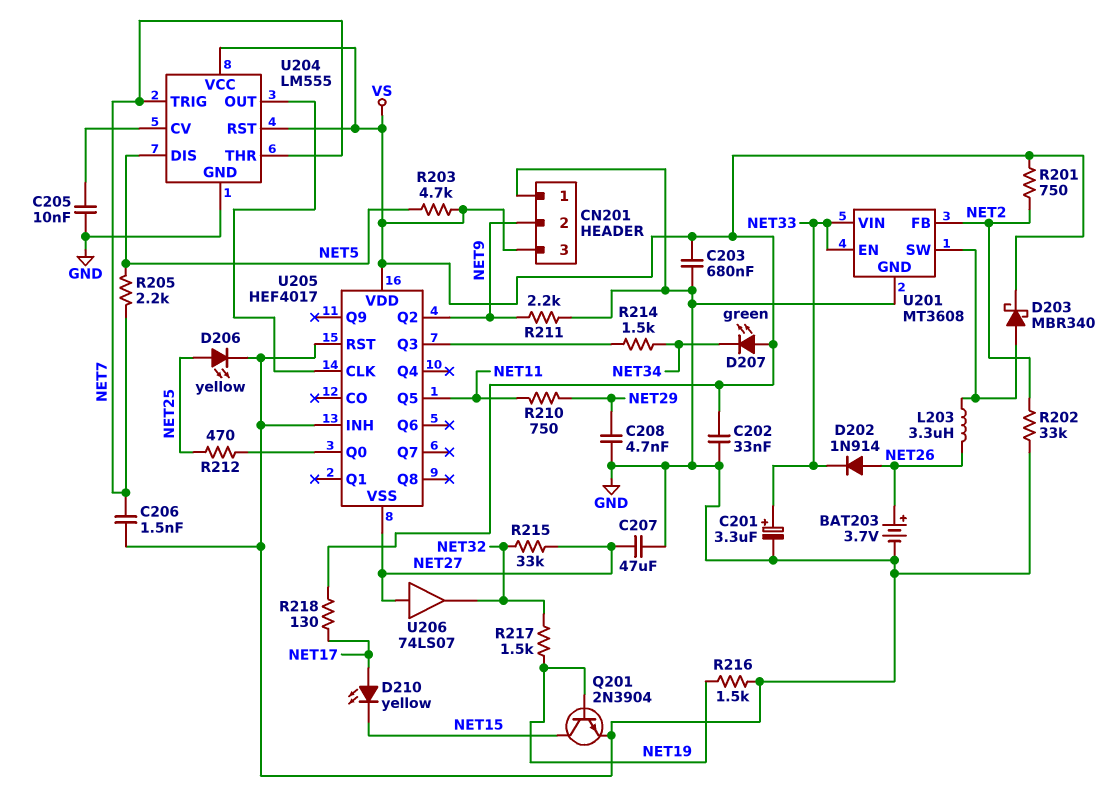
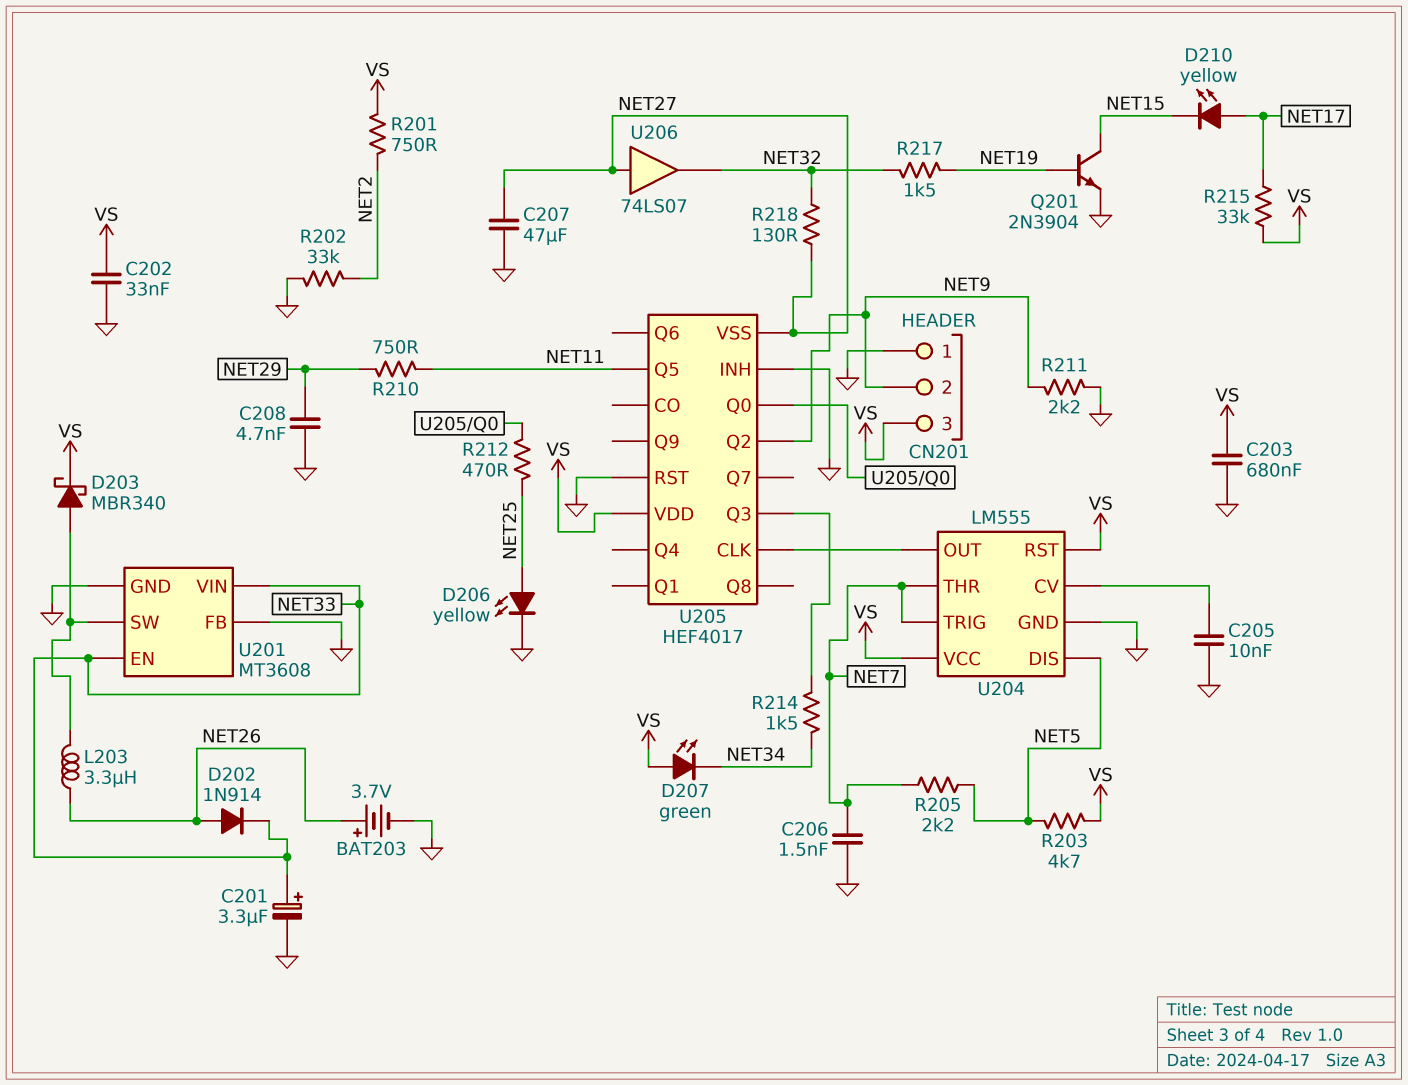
R215: 33k (NET27, NET32) -> 33k (NET17, VS)
R216: 1.5k (GND, NET19) -> none
R218: 130 (NET17, VS) -> 130 (NET27, NET32)
U201 pin FB: NET2 -> GND

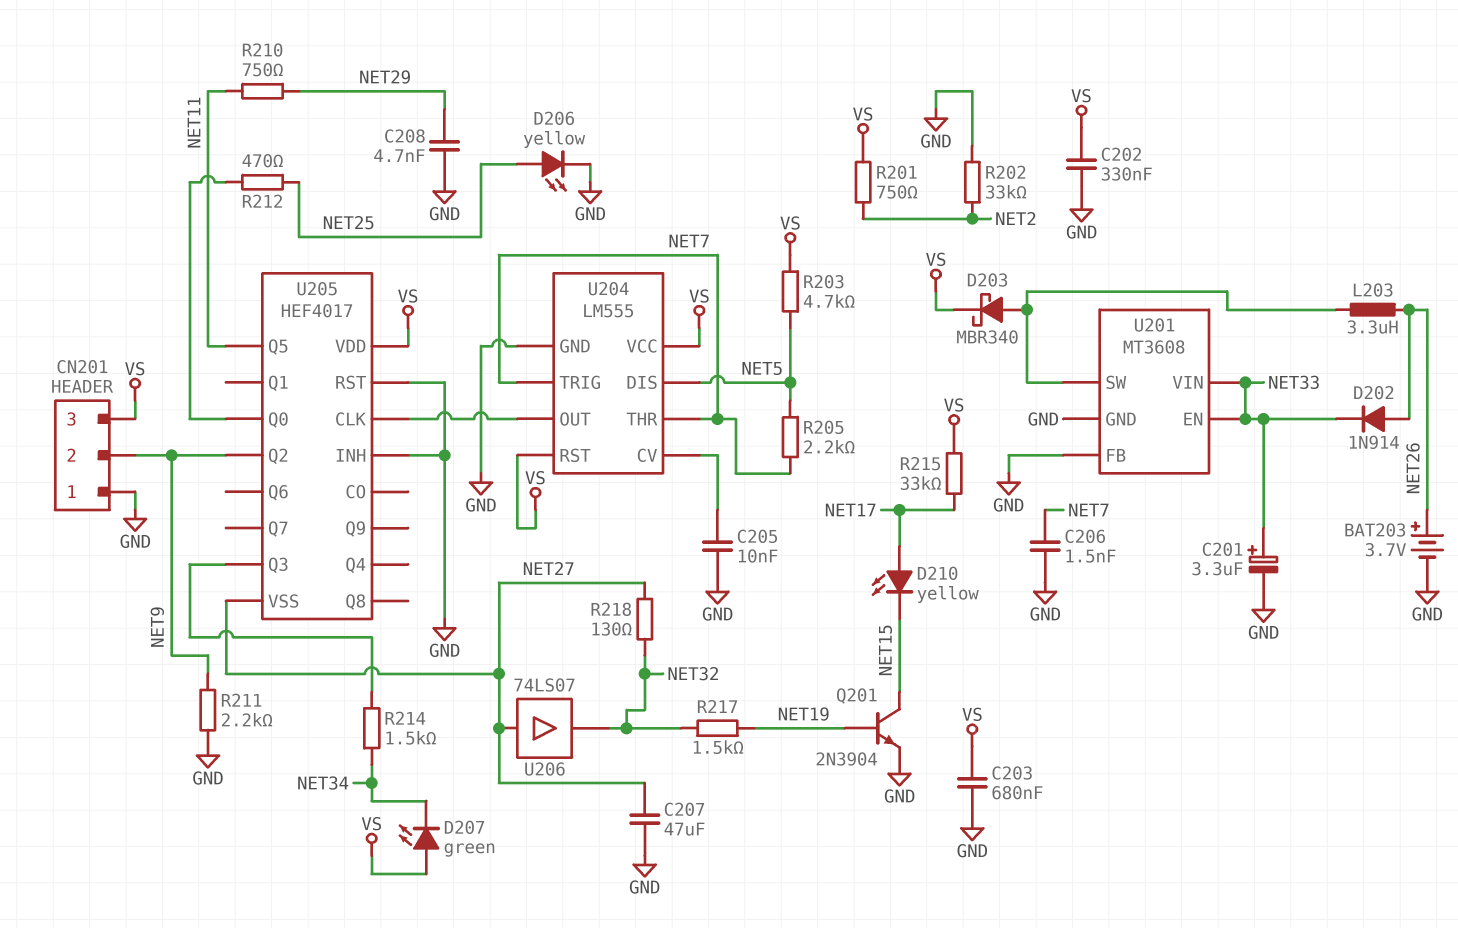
C202: 33nF (GND, VS) -> 330nF (GND, VS)

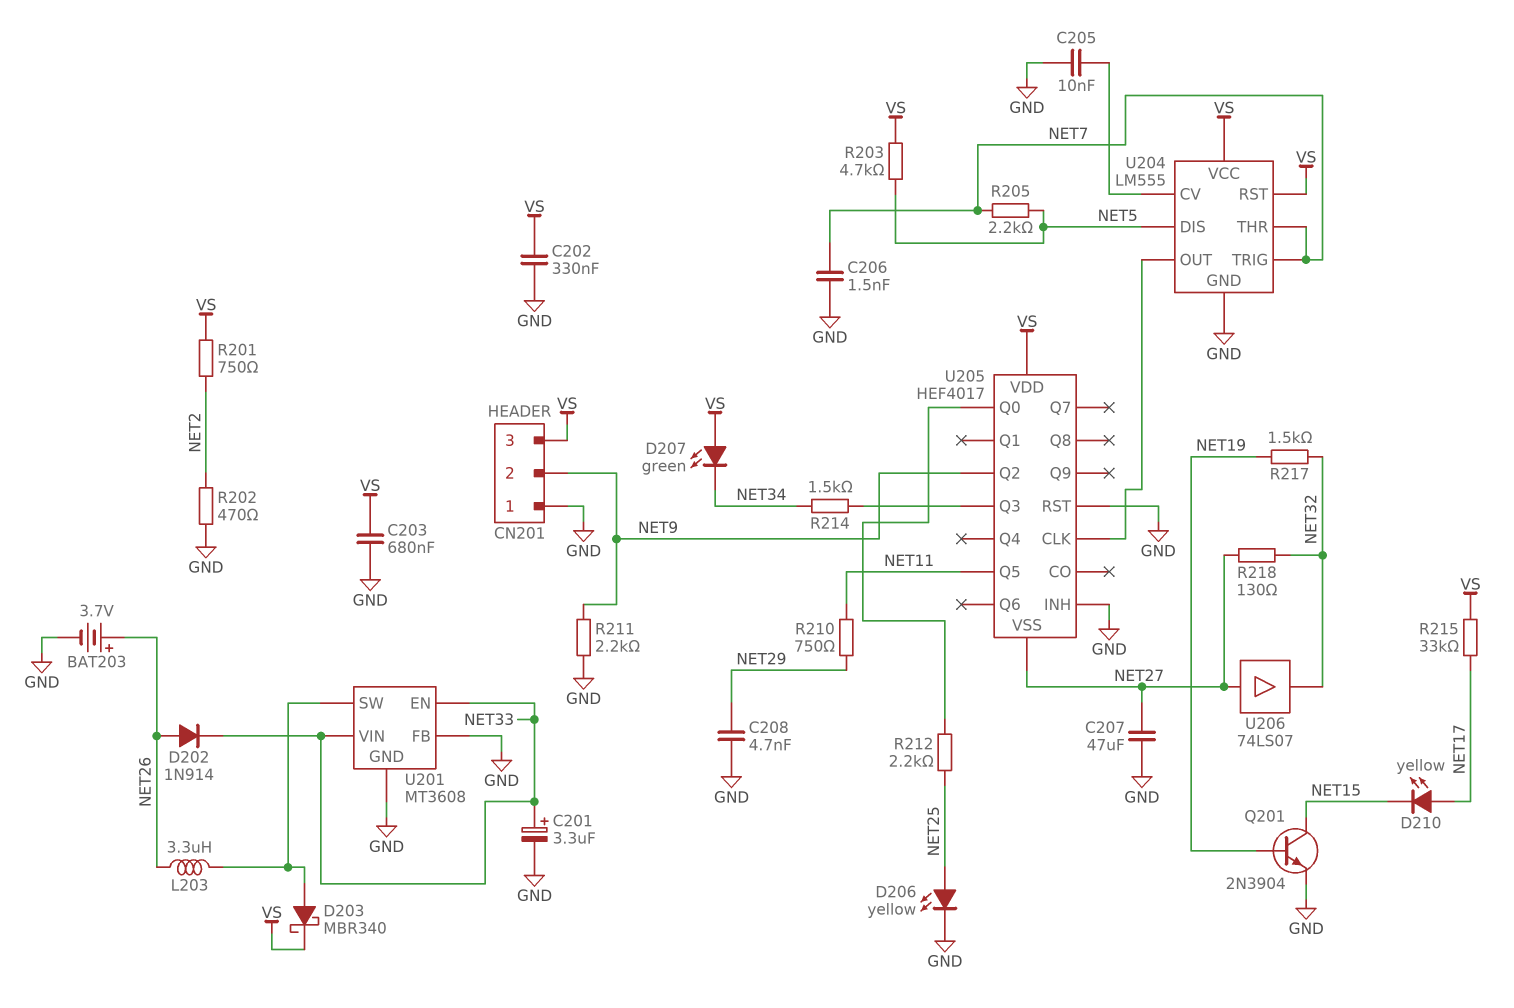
R202: 33k (GND, NET2) -> 470 (GND, NET2)
R212: 470 (NET25, U205/Q0) -> 2.2k (NET25, U205/Q0)

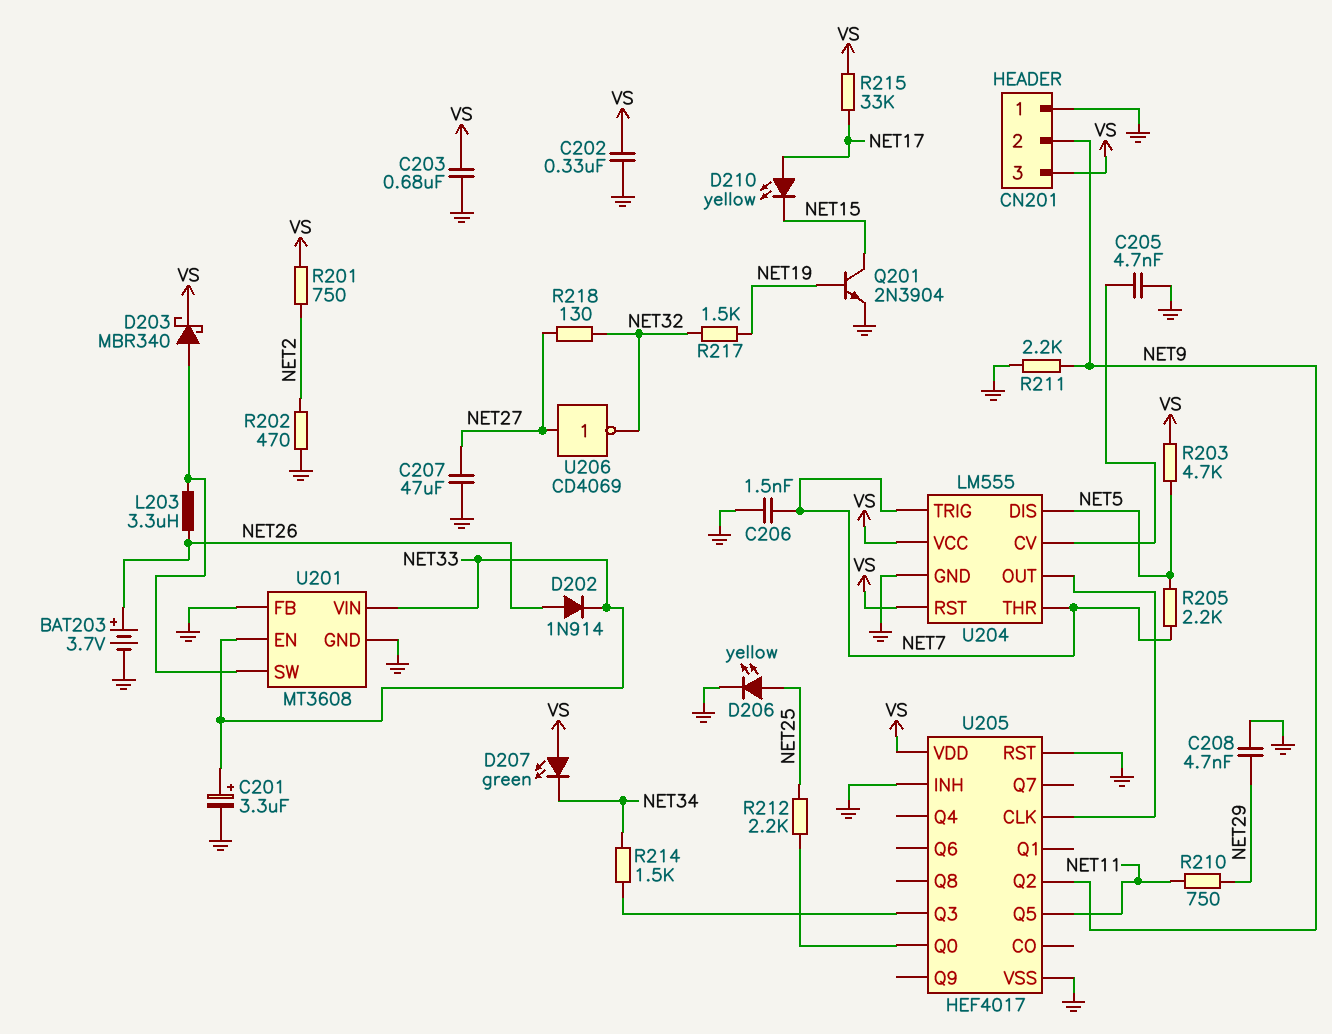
C205: 10nF (GND, U204/CV) -> 4.7nF (GND, U204/CV)
U205 pin VSS: NET27 -> GND
U206: buffer 74LS07 (in NET27, out NET32) -> NOT CD4069 (in NET27, out NET32)

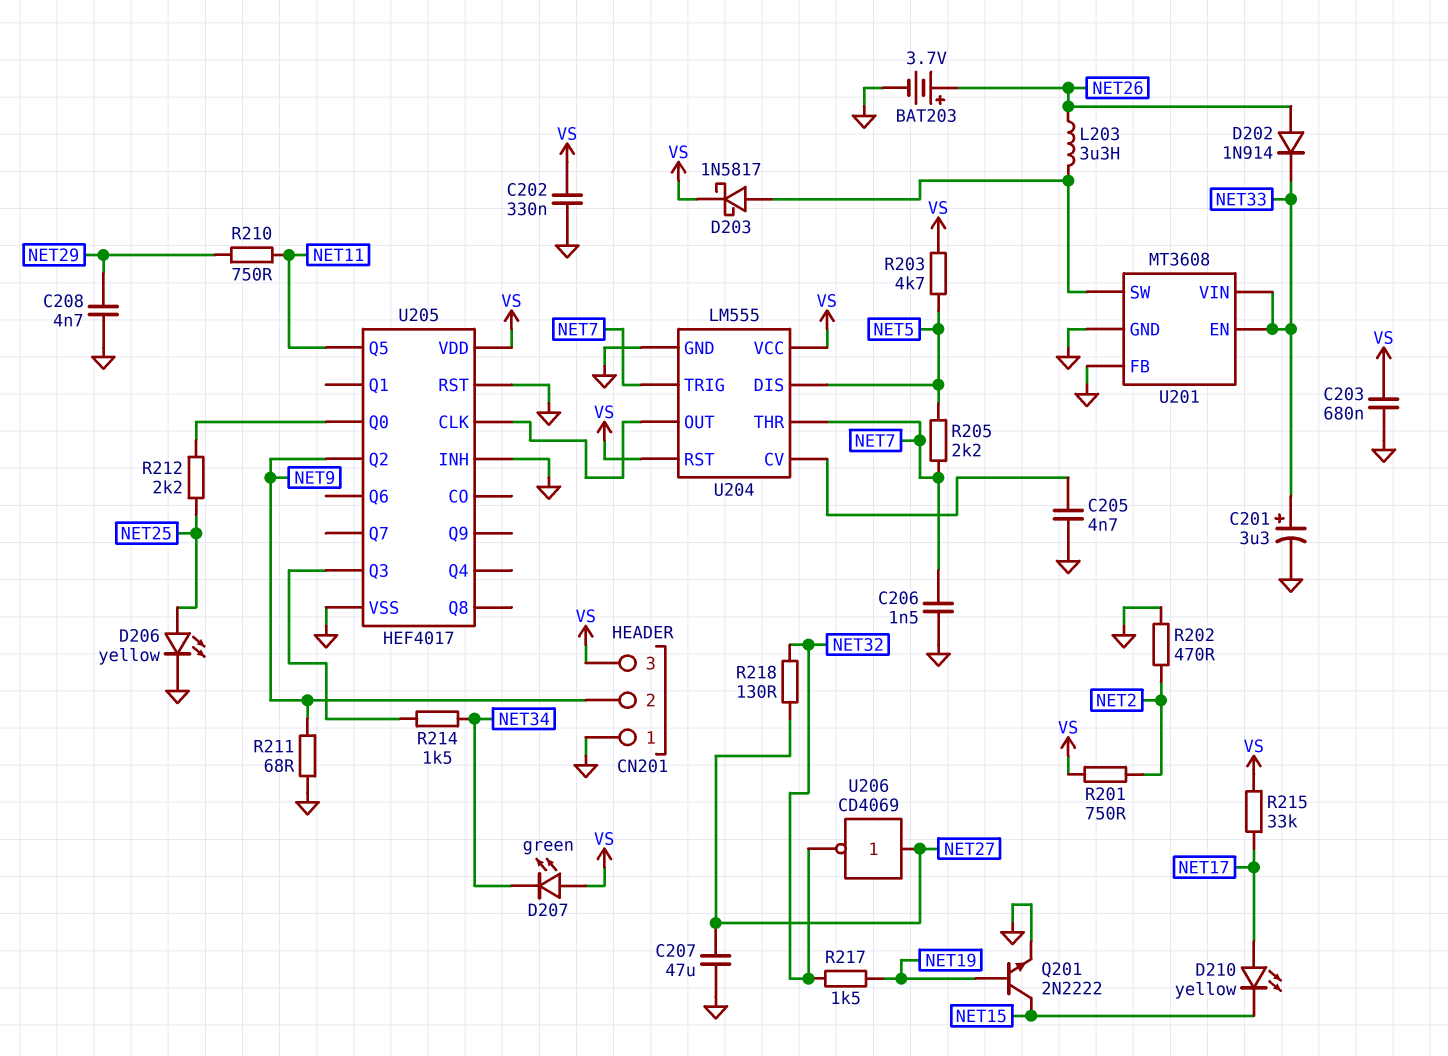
D203: schottky MBR340 (A U201/SW, K VS) -> schottky 1N5817 (A U201/SW, K VS)
Q201: NPN 2N3904 (B NET19, C NET15, E GND) -> NPN 2N2222 (B NET19, C NET15, E GND)
R211: 2.2k (GND, NET9) -> 68 (GND, NET9)

